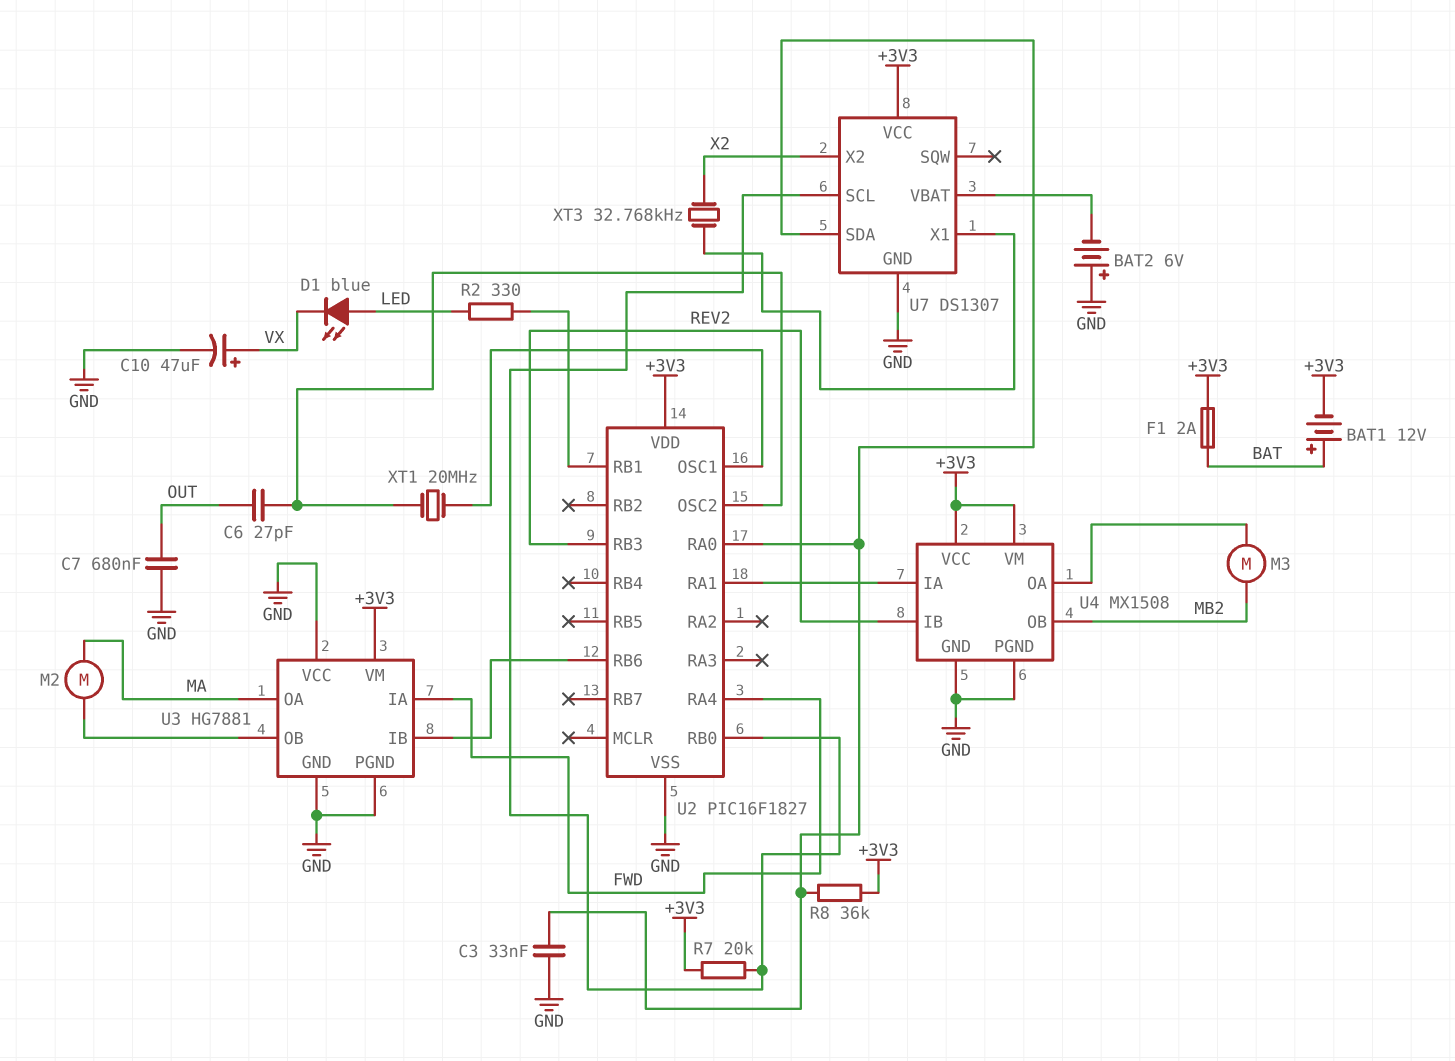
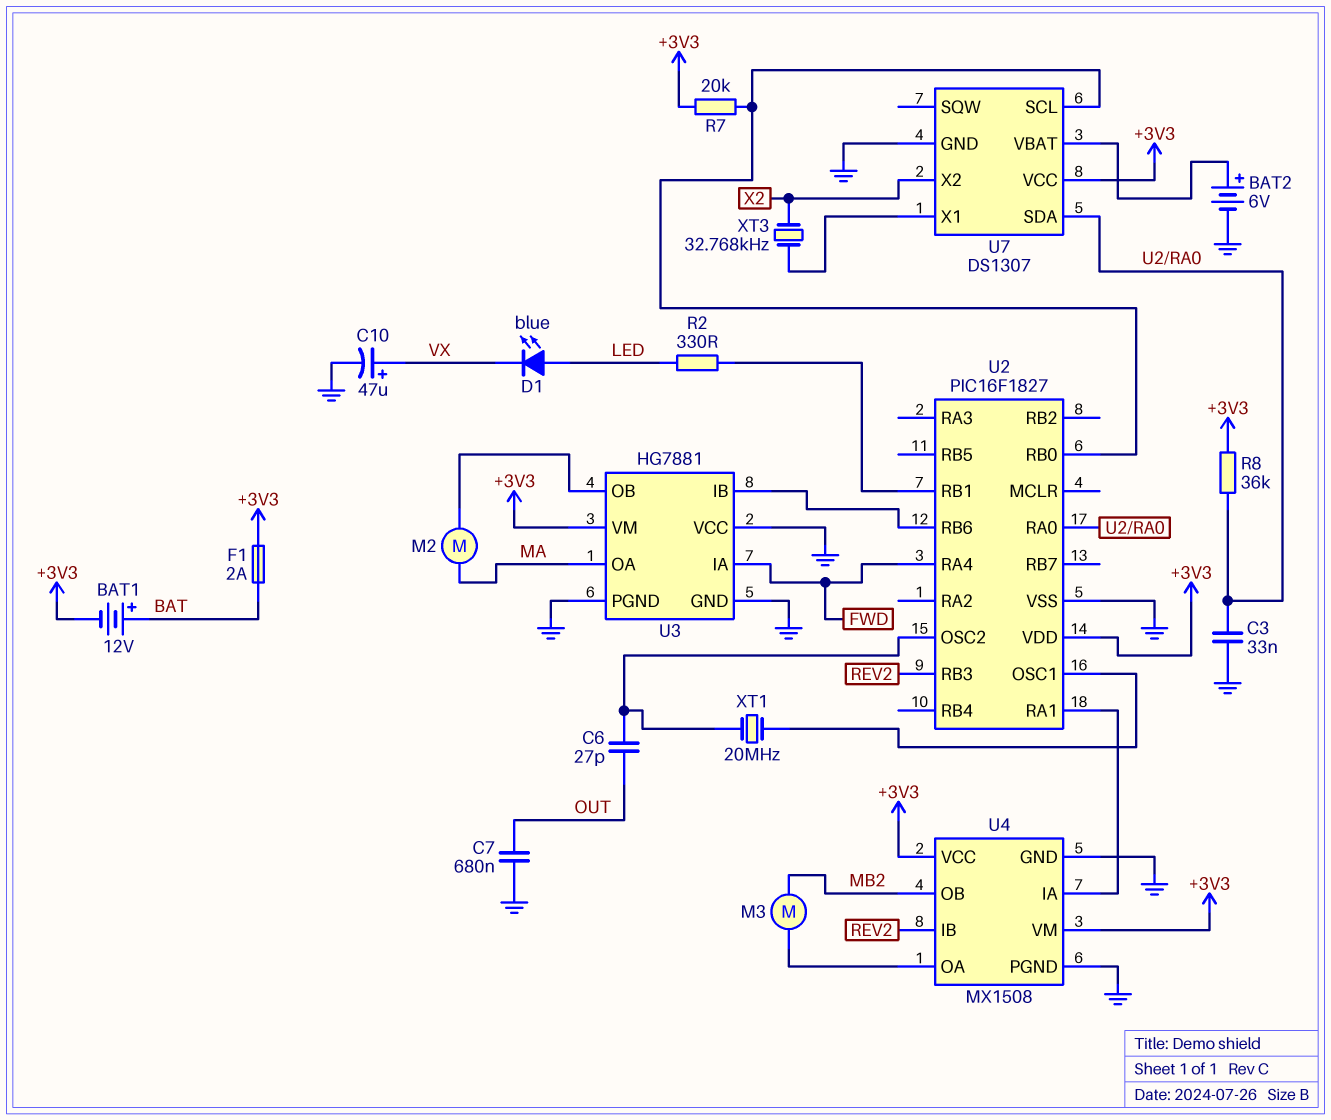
BAT2: 6V (plus GND, minus U7/VBAT) -> 6V (plus U7/VBAT, minus GND)

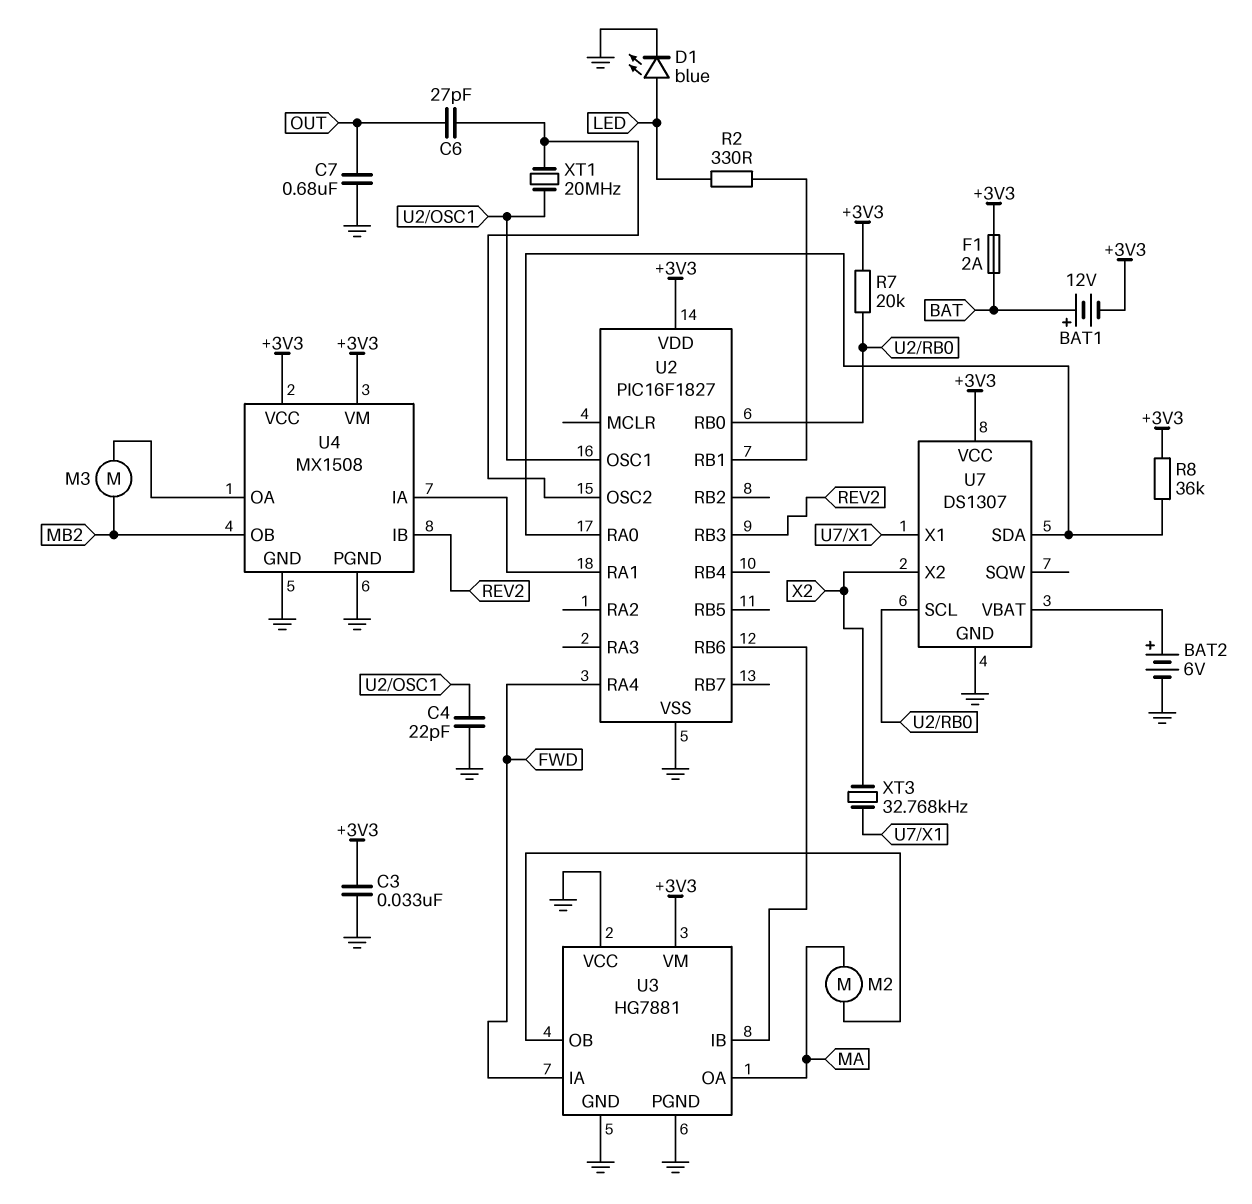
C3: 33nF (GND, U2/RA0) -> 33nF (+3V3, GND)
C4: none -> 22pF (GND, U2/OSC1)
C10: 47uF (plus VX, minus GND) -> none
D1: LED blue (A LED, K VX) -> LED blue (A LED, K GND)

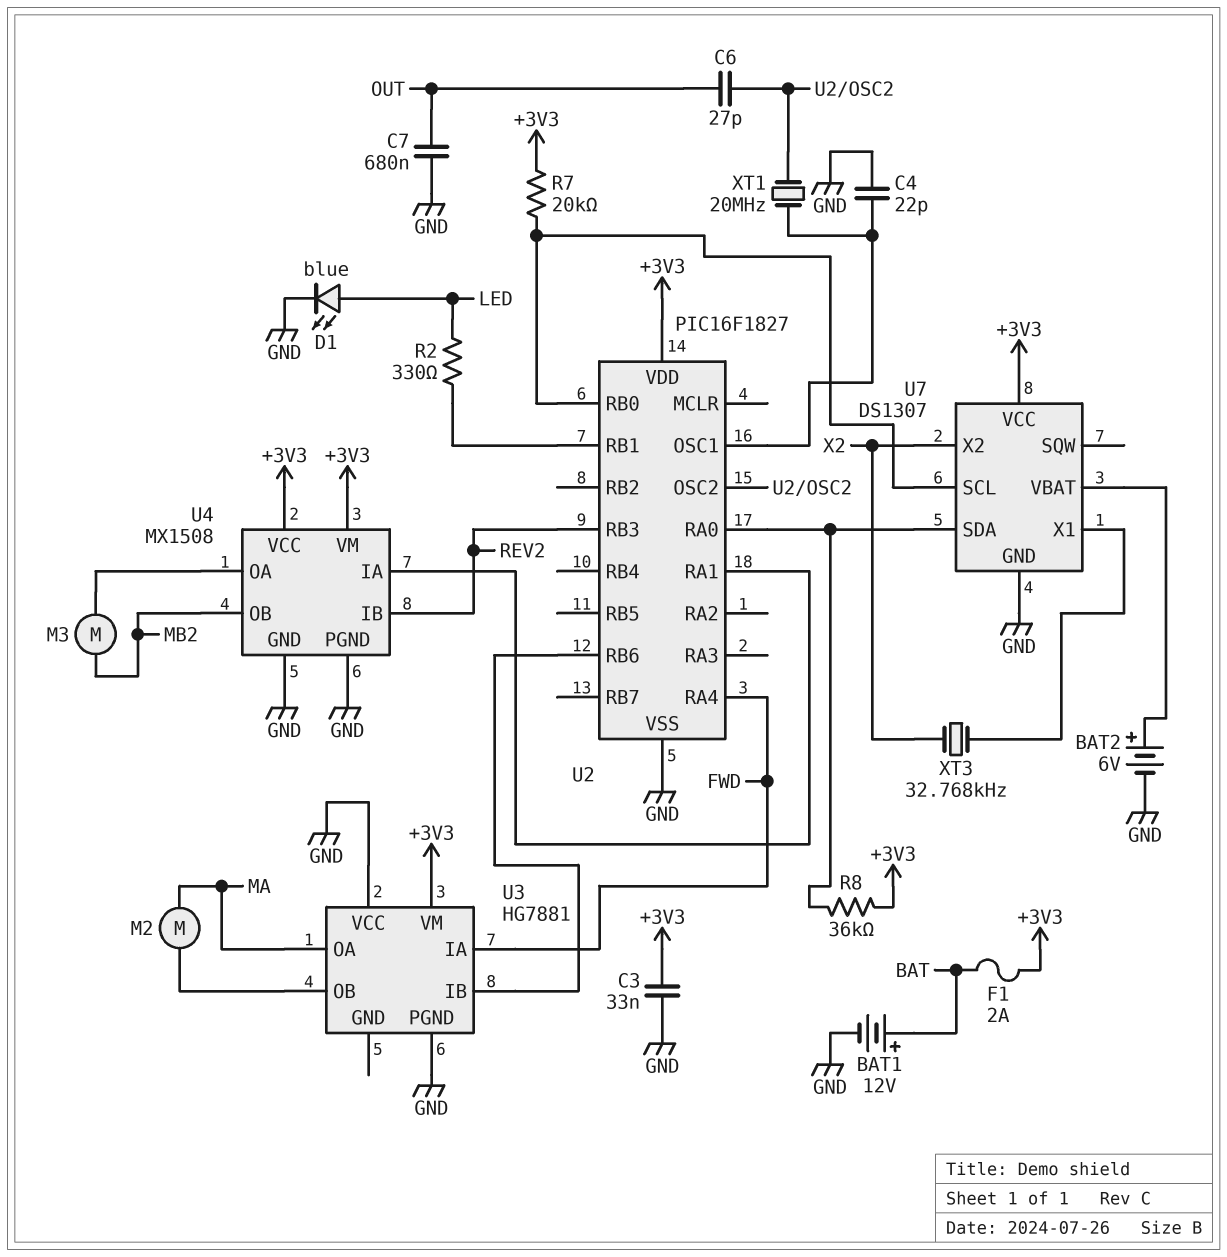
BAT1: 12V (plus BAT, minus +3V3) -> 12V (plus BAT, minus GND)
U3 pin GND: GND -> none

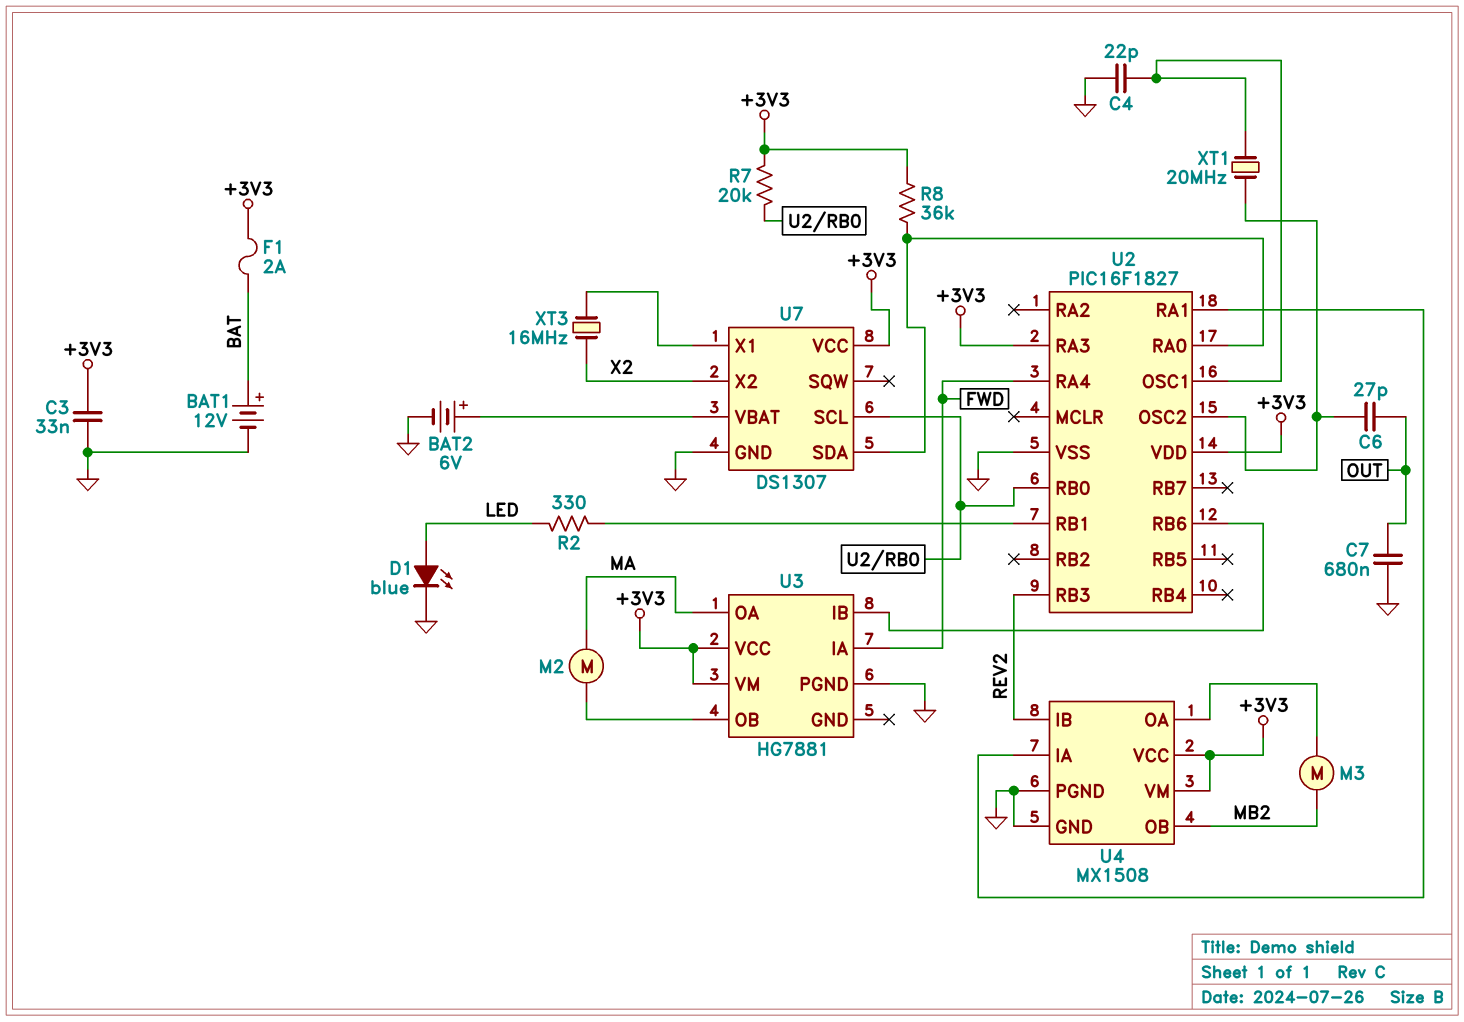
U2 pin RA3: none -> +3V3
U3 pin VCC: GND -> +3V3
XT3: 32.768kHz (U7/X1, X2) -> 16MHz (U7/X1, X2)

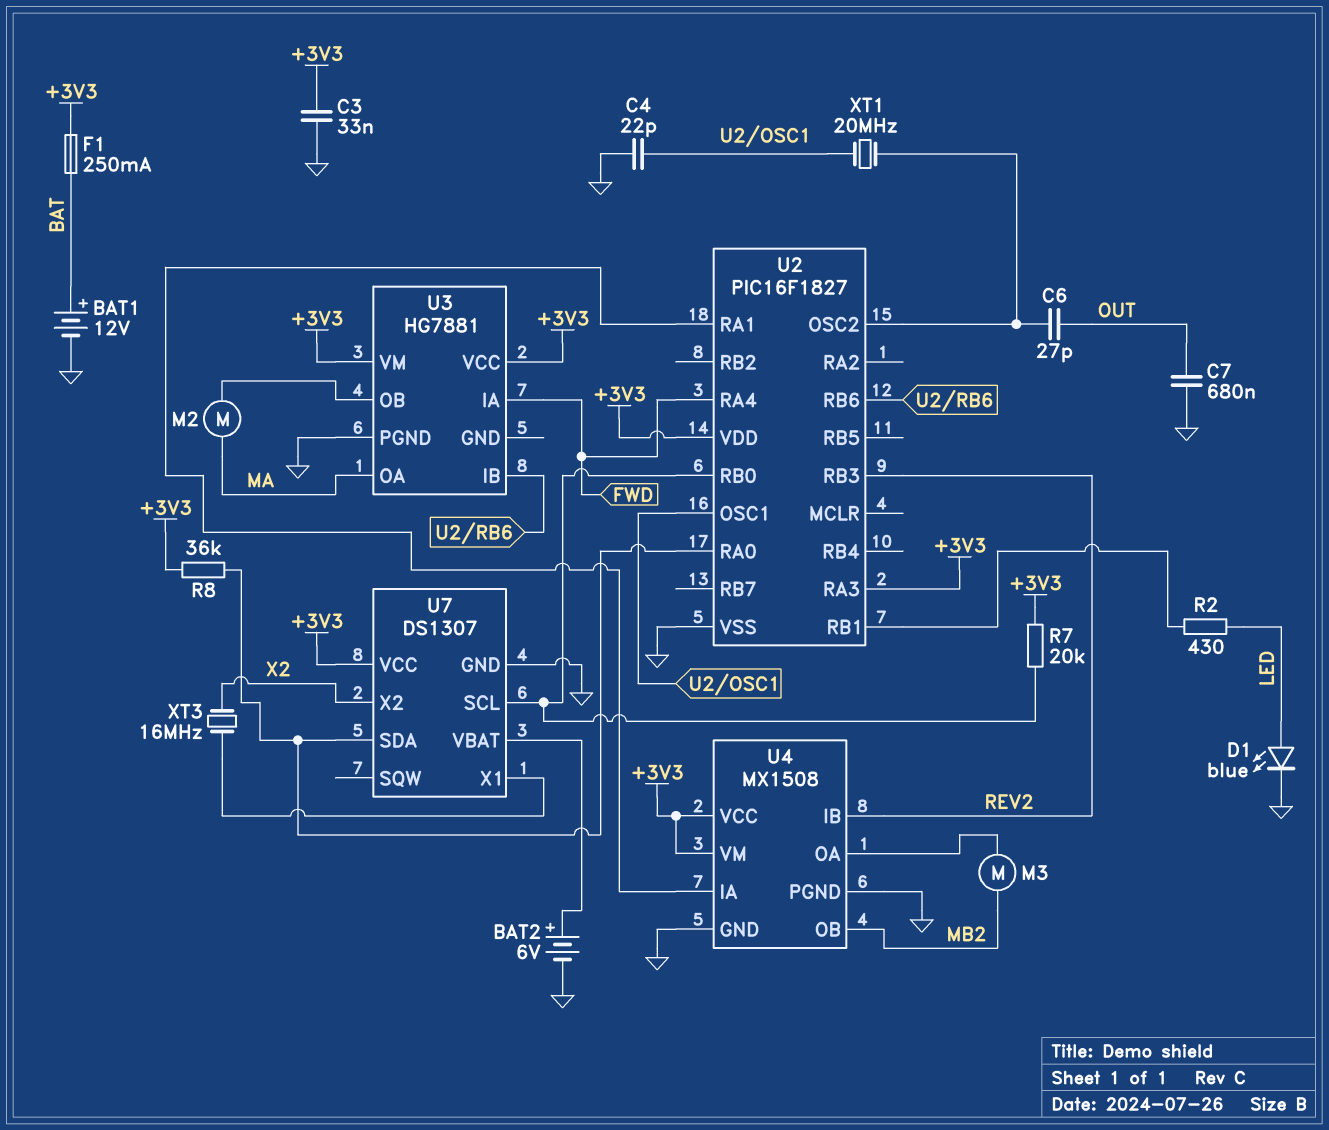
F1: 2A (+3V3, BAT) -> 250mA (+3V3, BAT)
R2: 330 (LED, U2/RB1) -> 430 (LED, U2/RB1)

